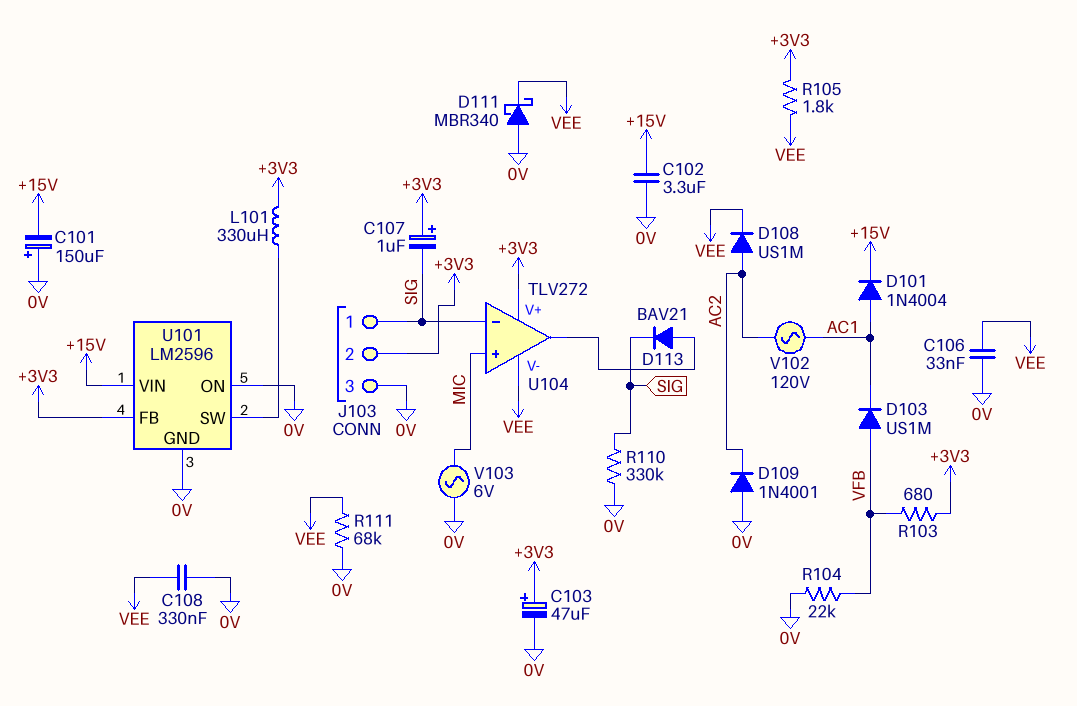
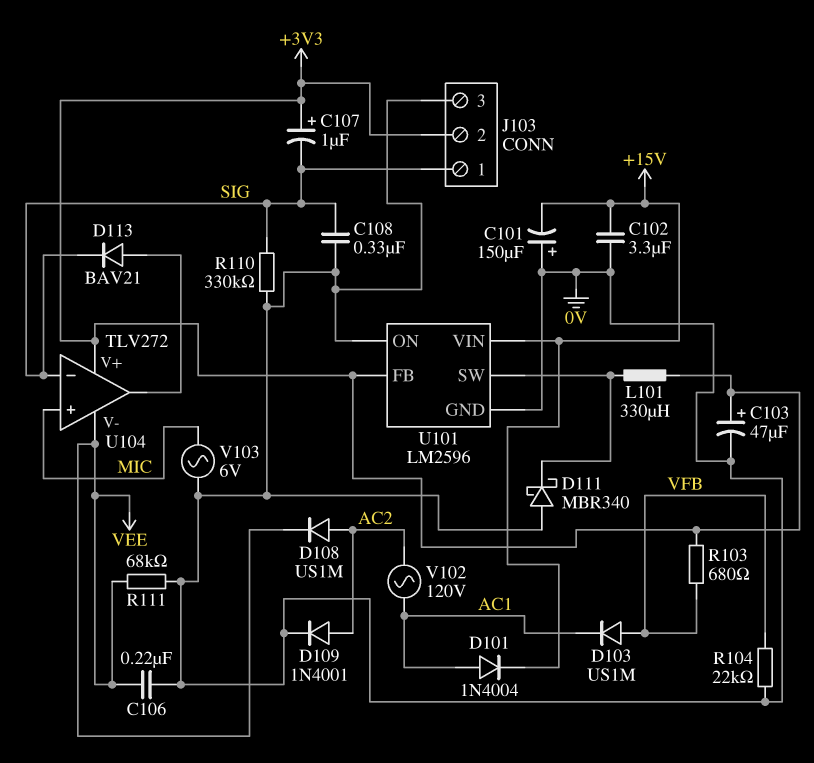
C106: 33nF (0V, VEE) -> 220nF (0V, VEE)
C108: 330nF (0V, VEE) -> 330nF (0V, SIG)
D109: diode 1N4001 (A 0V, K AC2) -> diode 1N4001 (A AC2, K 0V)
D111: schottky MBR340 (A 0V, K VEE) -> schottky MBR340 (A 0V, K U101/SW)
R105: 1.8k (+3V3, VEE) -> none

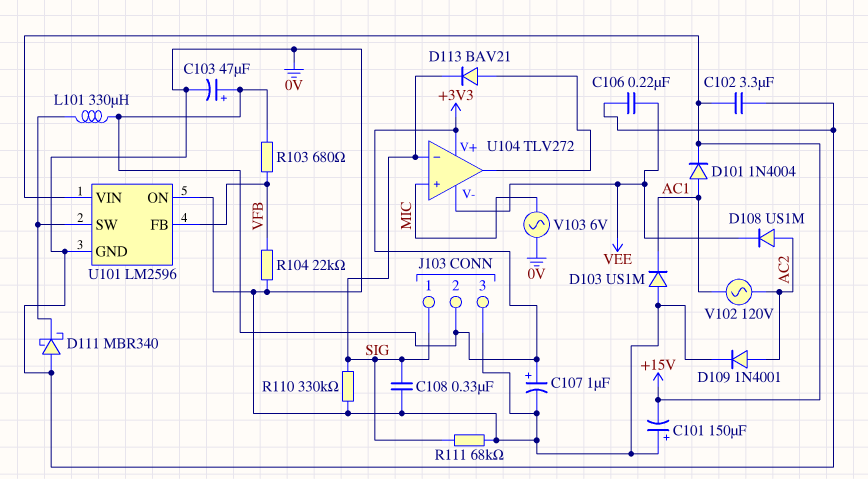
C107: 1uF (plus +3V3, minus SIG) -> 1uF (plus +3V3, minus 0V)
D103: diode US1M (A VFB, K AC1) -> diode US1M (A 0V, K AC1)
R111: 68k (0V, VEE) -> 68k (0V, SIG)
U101 pin FB: +3V3 -> VFB

